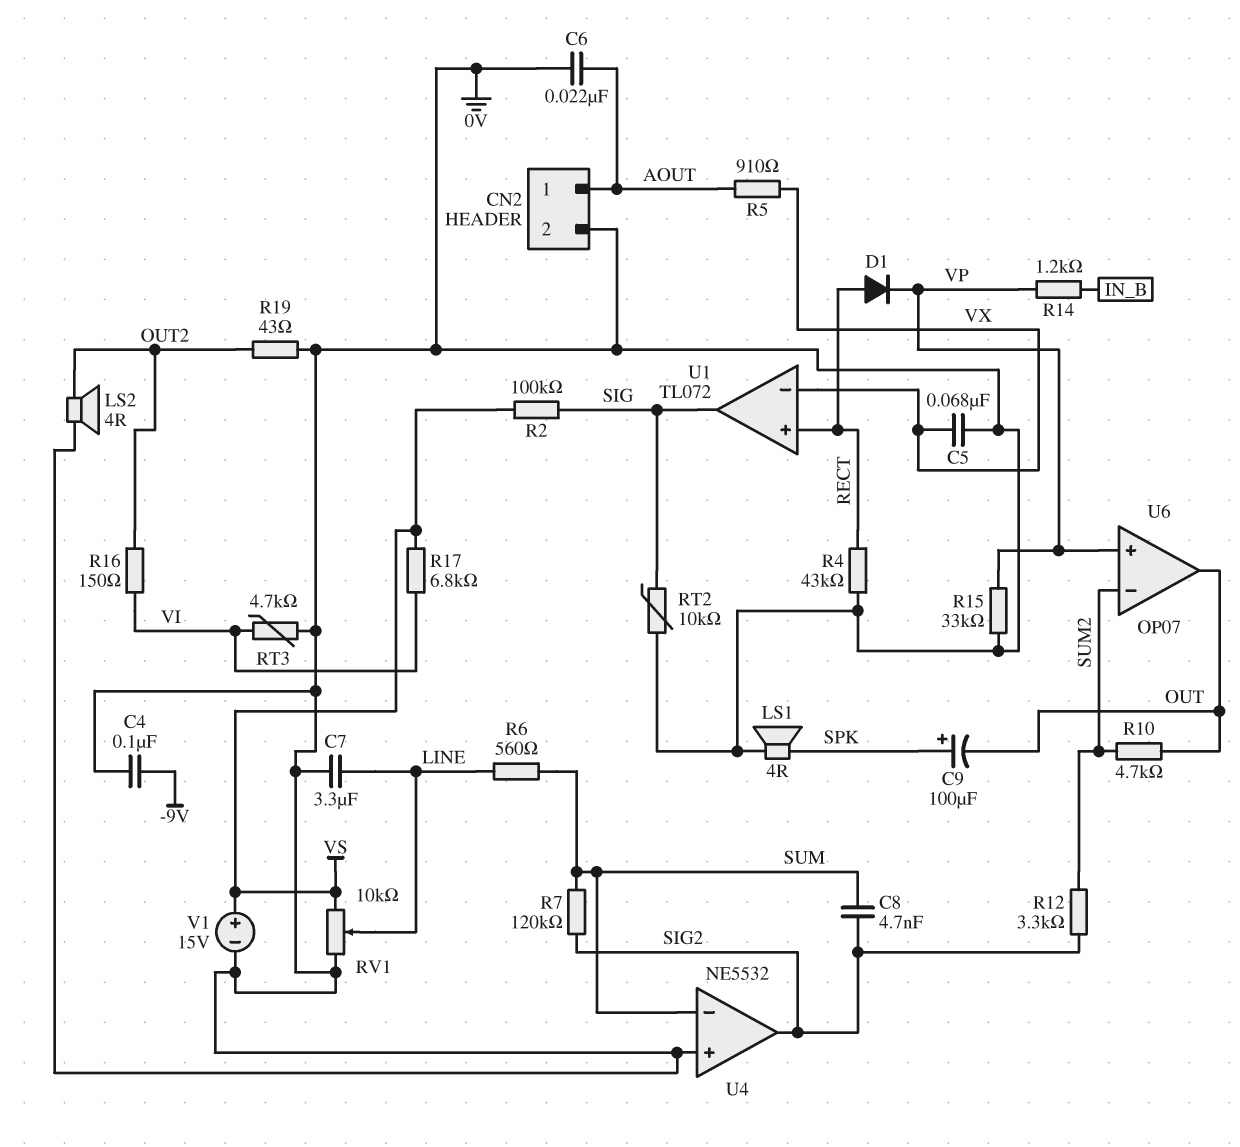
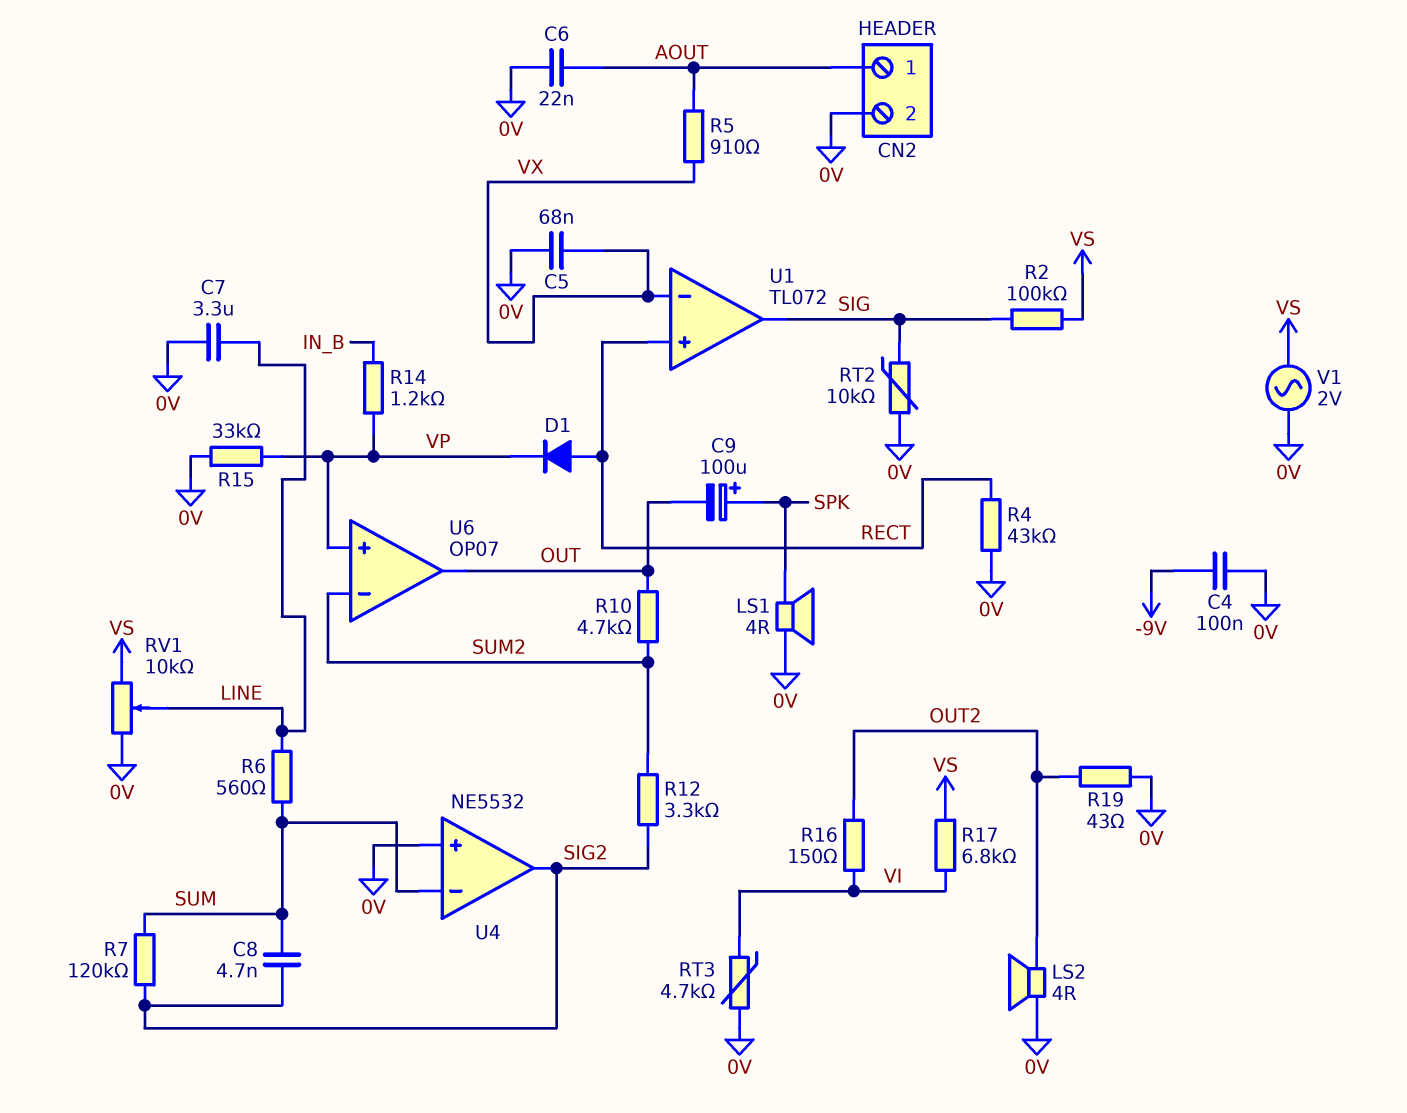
V1: 15V (plus VS, minus 0V) -> AC 2V (0V, VS)

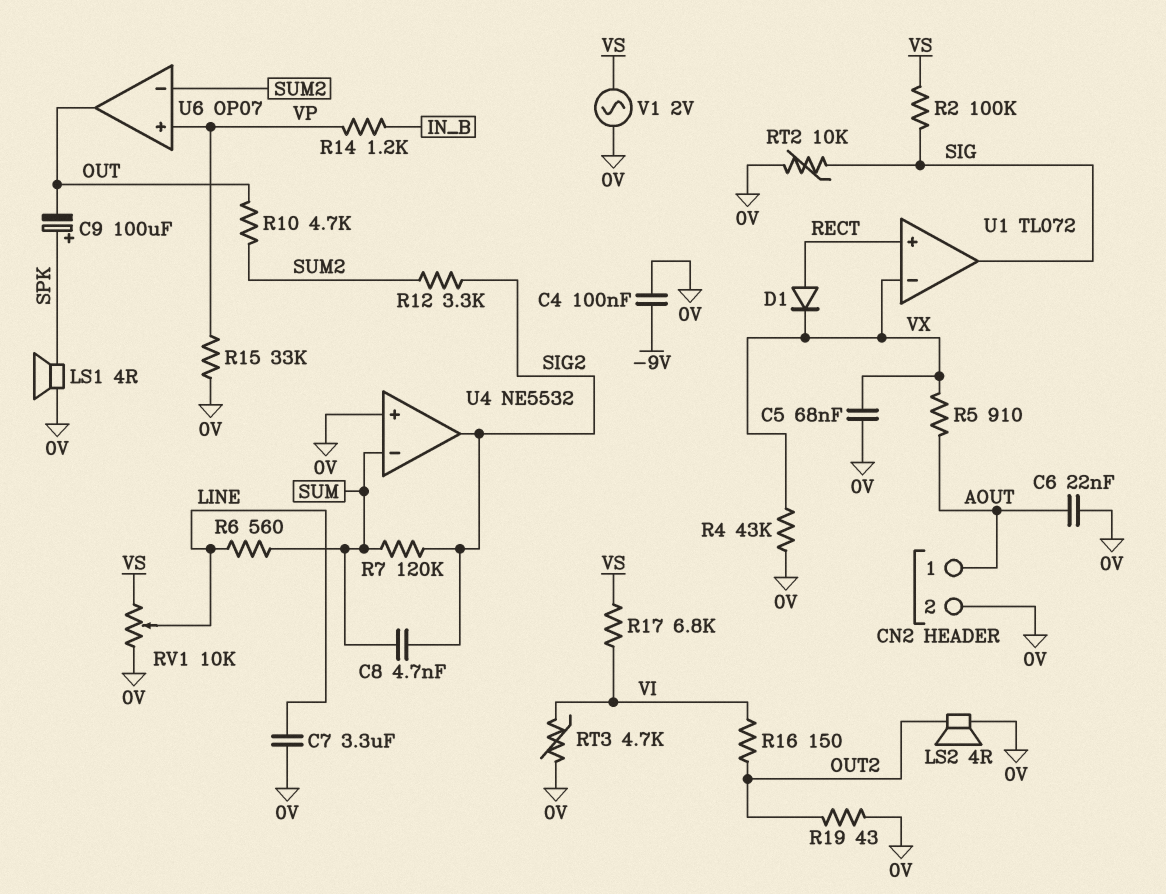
D1: diode (A RECT, K VP) -> diode (A RECT, K VX)
R4: 43k (0V, RECT) -> 43k (0V, VX)

